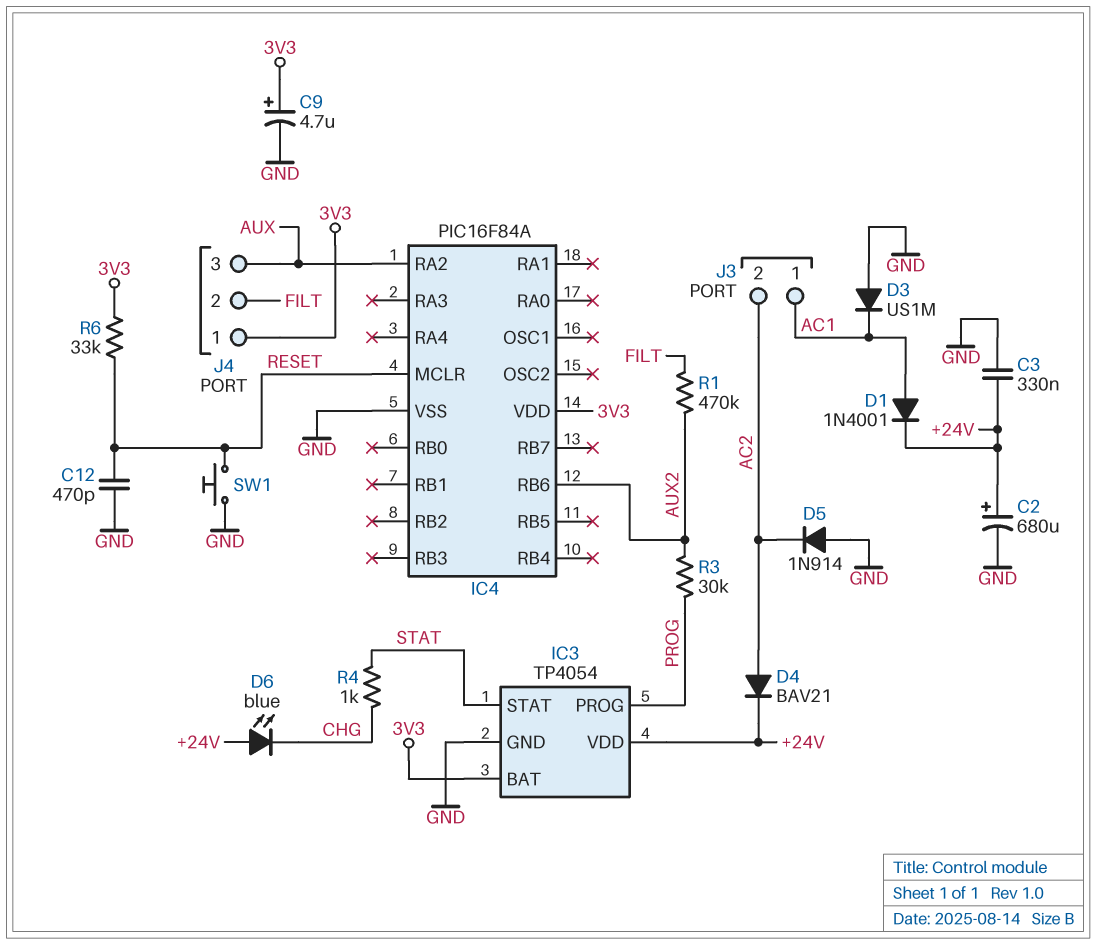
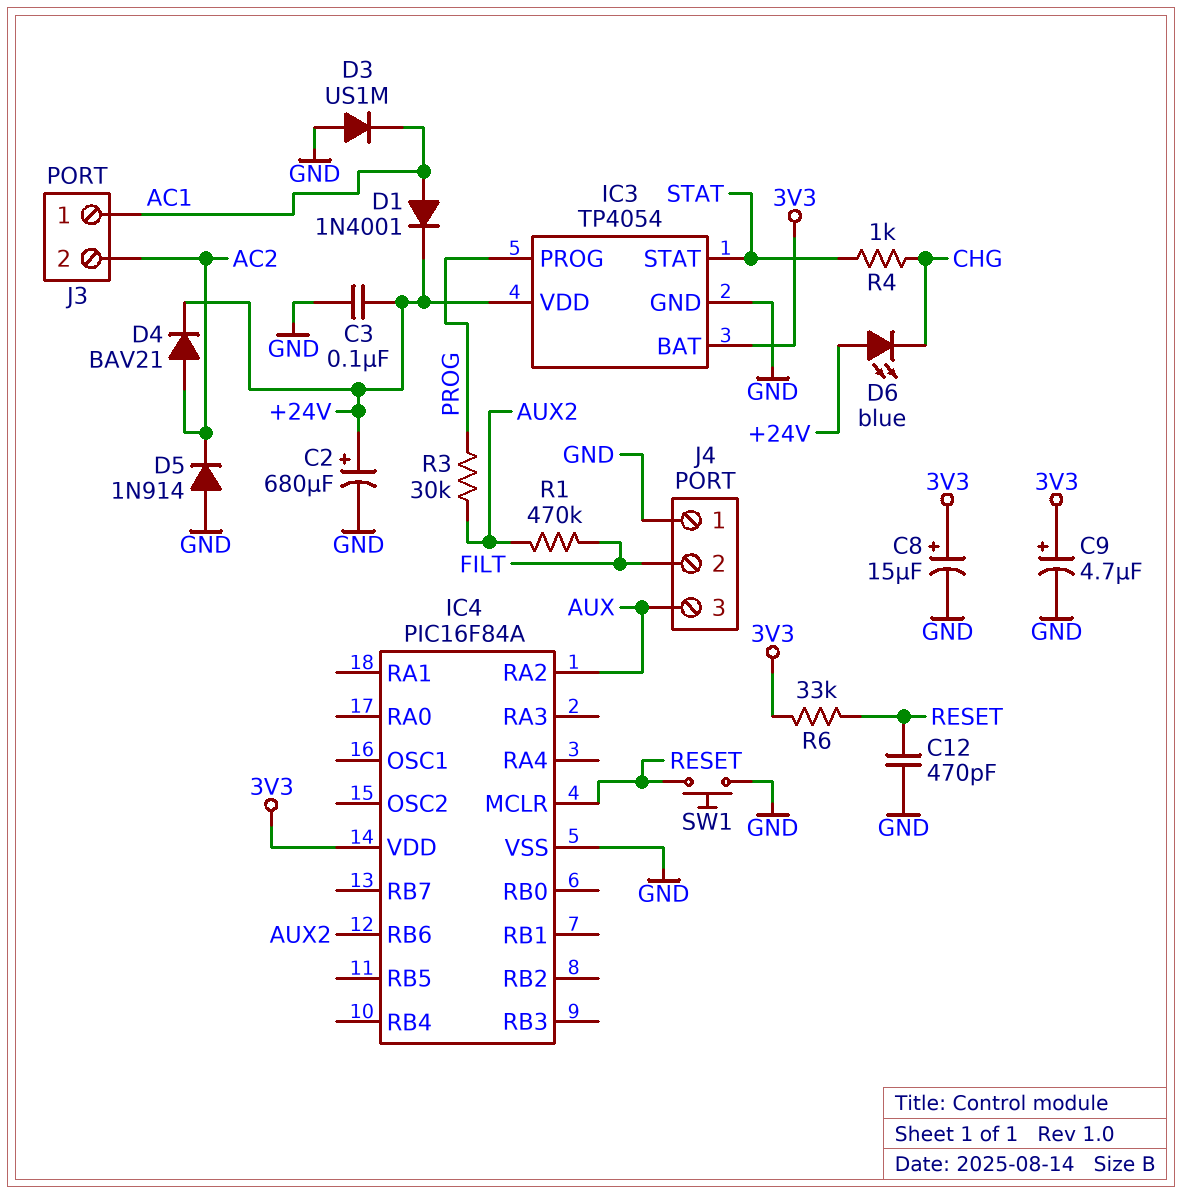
C3: 330nF (+24V, GND) -> 100nF (+24V, GND)
C8: none -> 15uF (plus 3V3, minus GND)
J4 pin 1: 3V3 -> GND

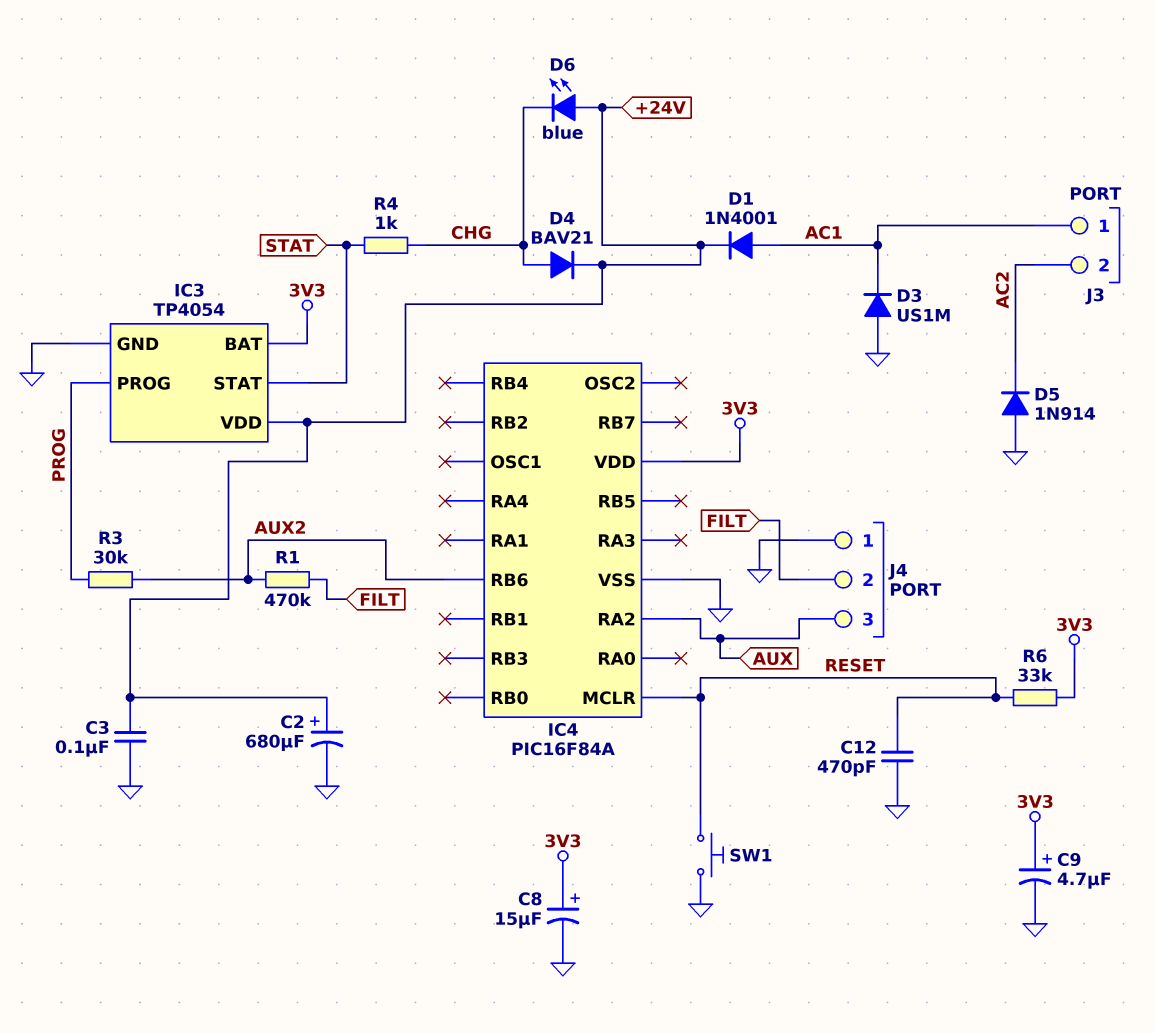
D4: diode BAV21 (A AC2, K +24V) -> diode BAV21 (A CHG, K +24V)

